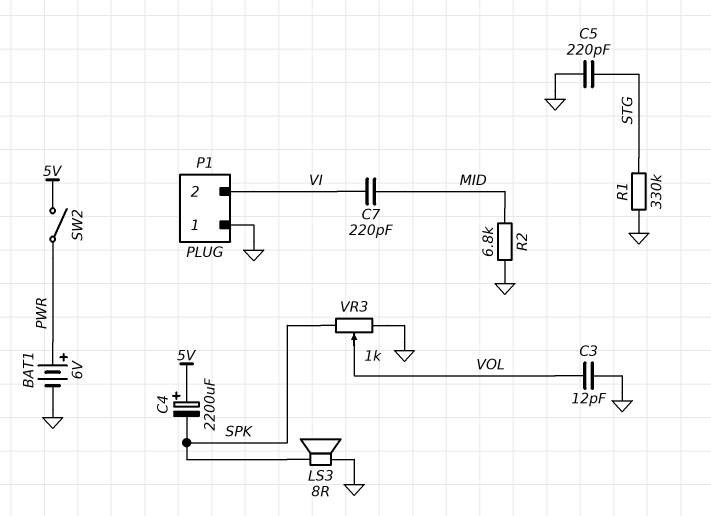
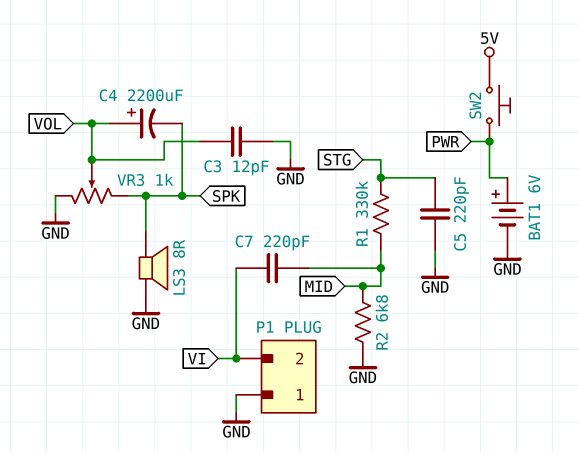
C4: 2200uF (plus 5V, minus SPK) -> 2200uF (plus VOL, minus SPK)
R1: 330k (GND, STG) -> 330k (MID, STG)
SW2: switch (5V, PWR) -> button (5V, PWR)

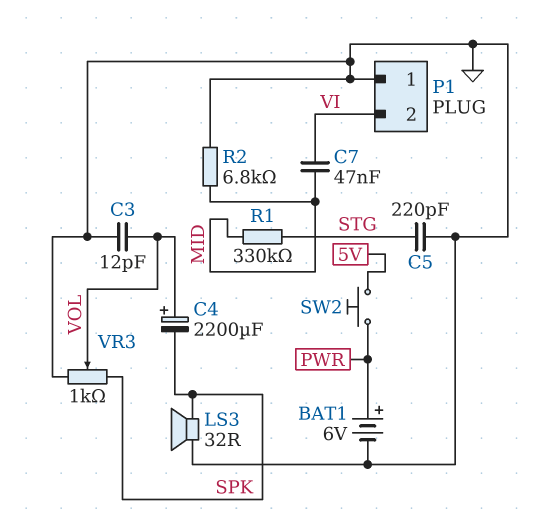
C7: 220pF (MID, VI) -> 47nF (MID, VI)
LS3: speaker 8R (GND, SPK) -> speaker 32R (GND, SPK)

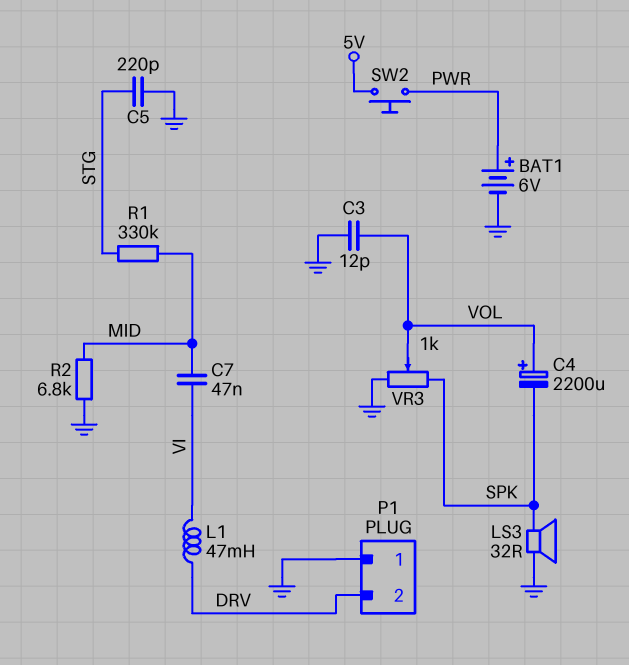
L1: none -> 47mH (DRV, VI)
P1 pin 2: VI -> DRV

